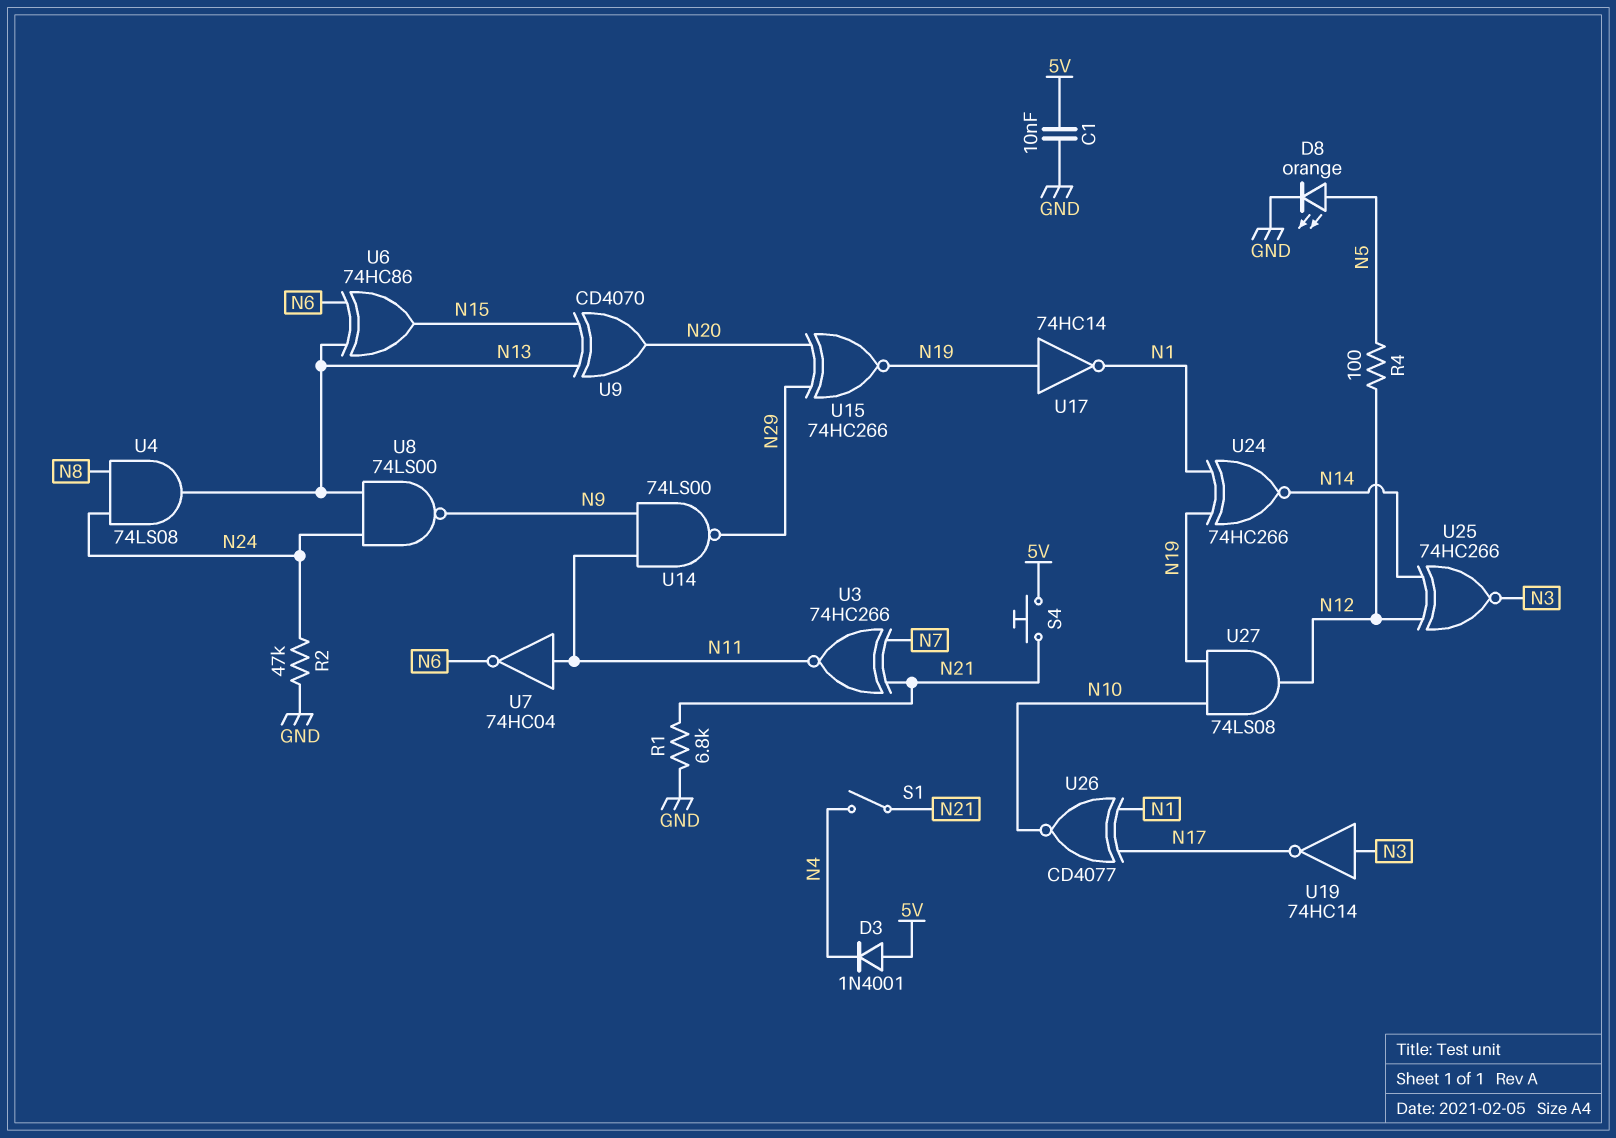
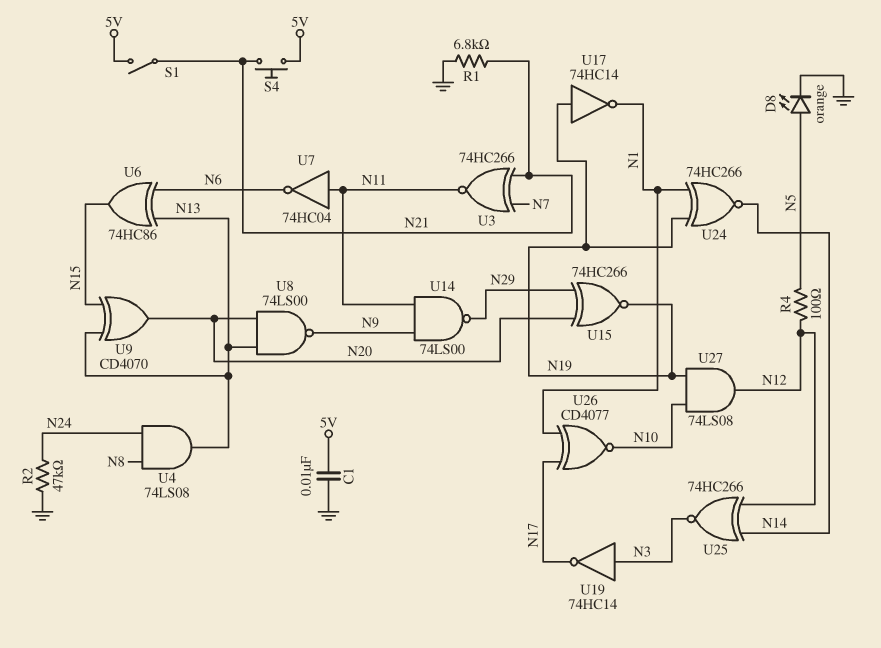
D3: diode 1N4001 (A 5V, K N4) -> none
S1: switch (N4, N21) -> switch (5V, N21)
U8: NAND 74LS00 (in N13, in N24, out N9) -> NAND 74LS00 (in N13, in N20, out N9)

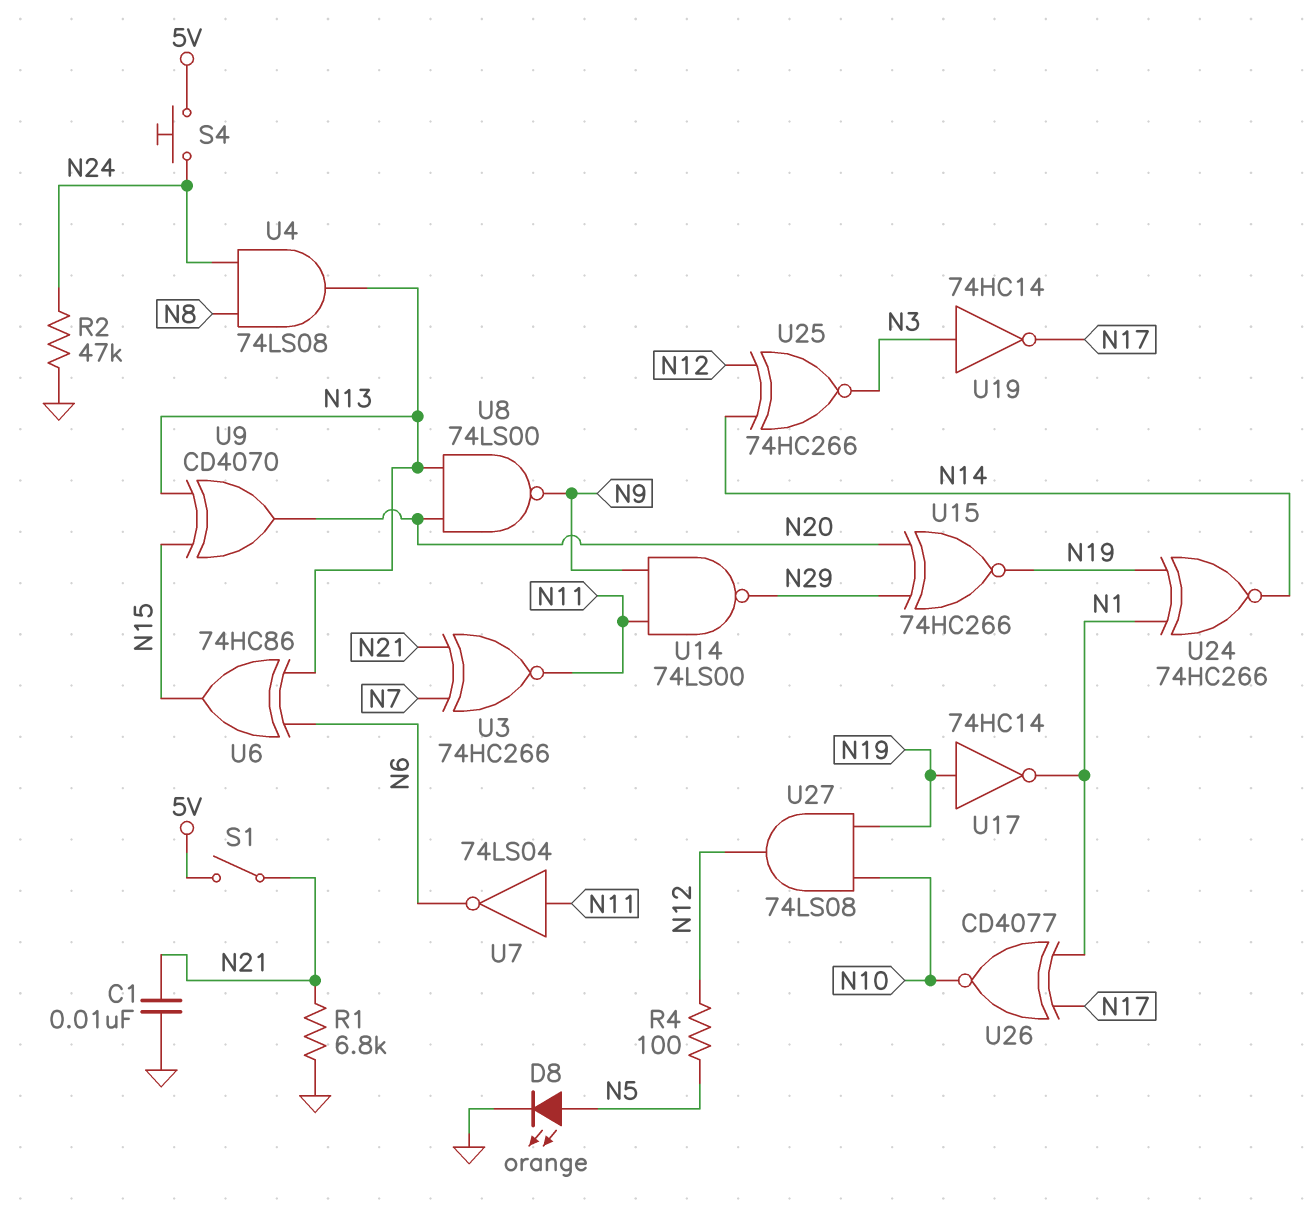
C1: 10nF (5V, GND) -> 10nF (GND, N21)
S4: button (5V, N21) -> button (5V, N24)
U7: NOT 74HC04 (in N11, out N6) -> NOT 74LS04 (in N11, out N6)

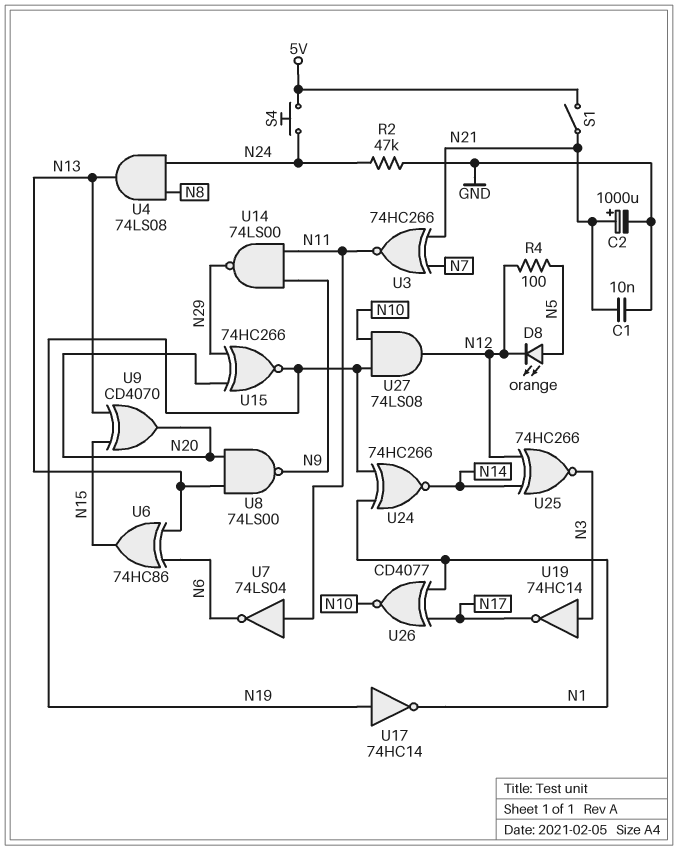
C2: none -> 1000uF (plus N21, minus GND)
D8: LED orange (A N5, K GND) -> LED orange (A N5, K N12)
R1: 6.8k (GND, N21) -> none

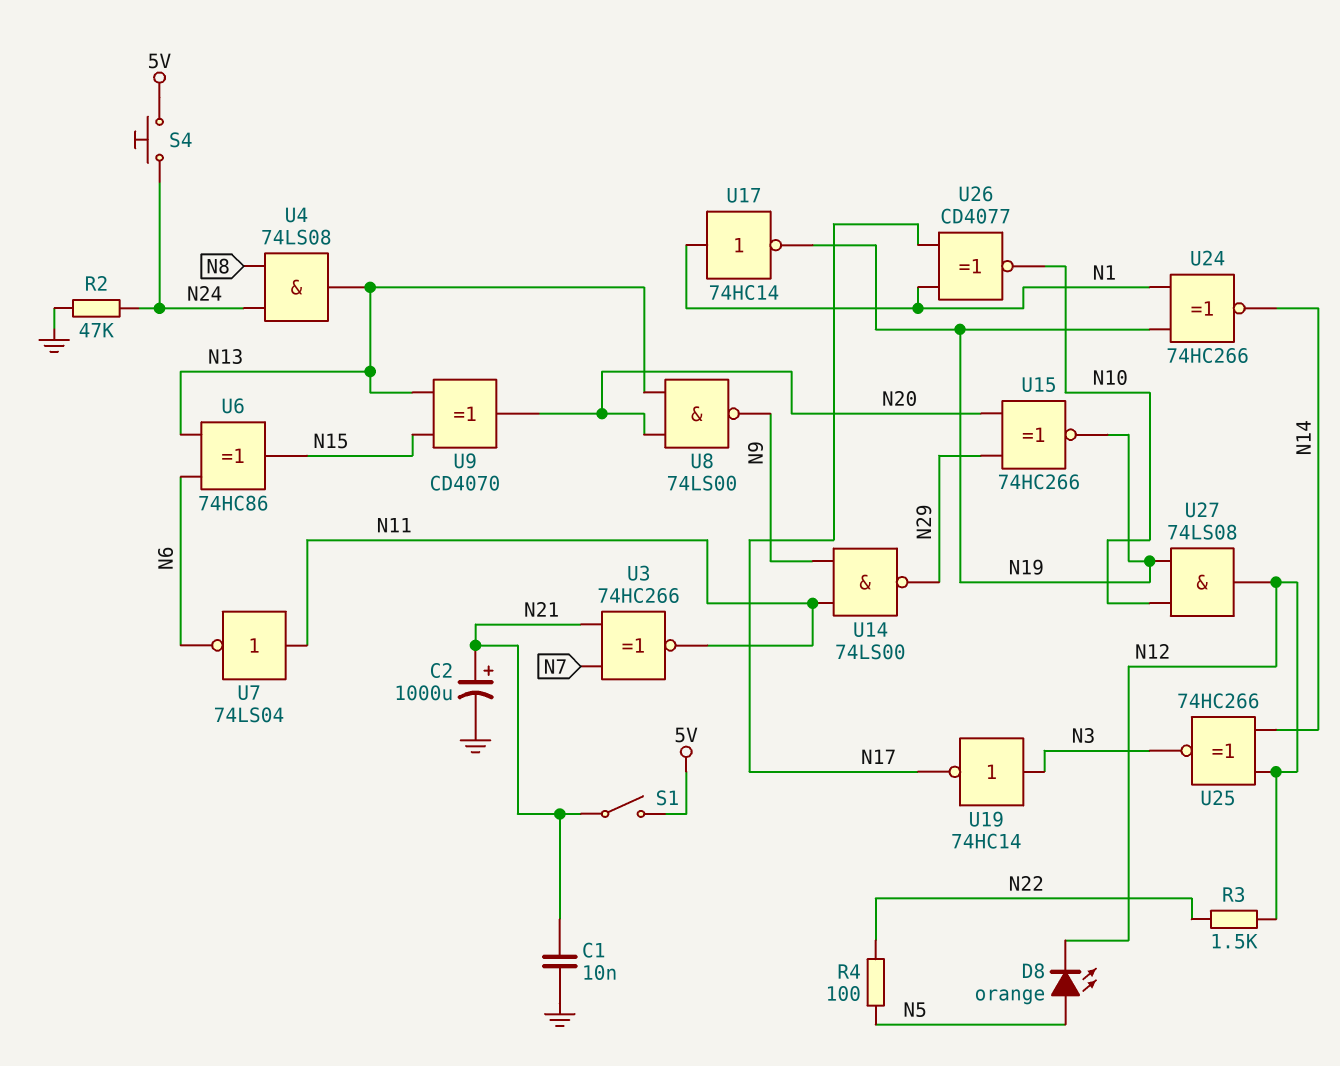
R3: none -> 1.5k (N12, N22)
R4: 100 (N5, N12) -> 100 (N5, N22)
U17: NOT 74HC14 (in N19, out N1) -> NOT 74HC14 (in N1, out N19)

